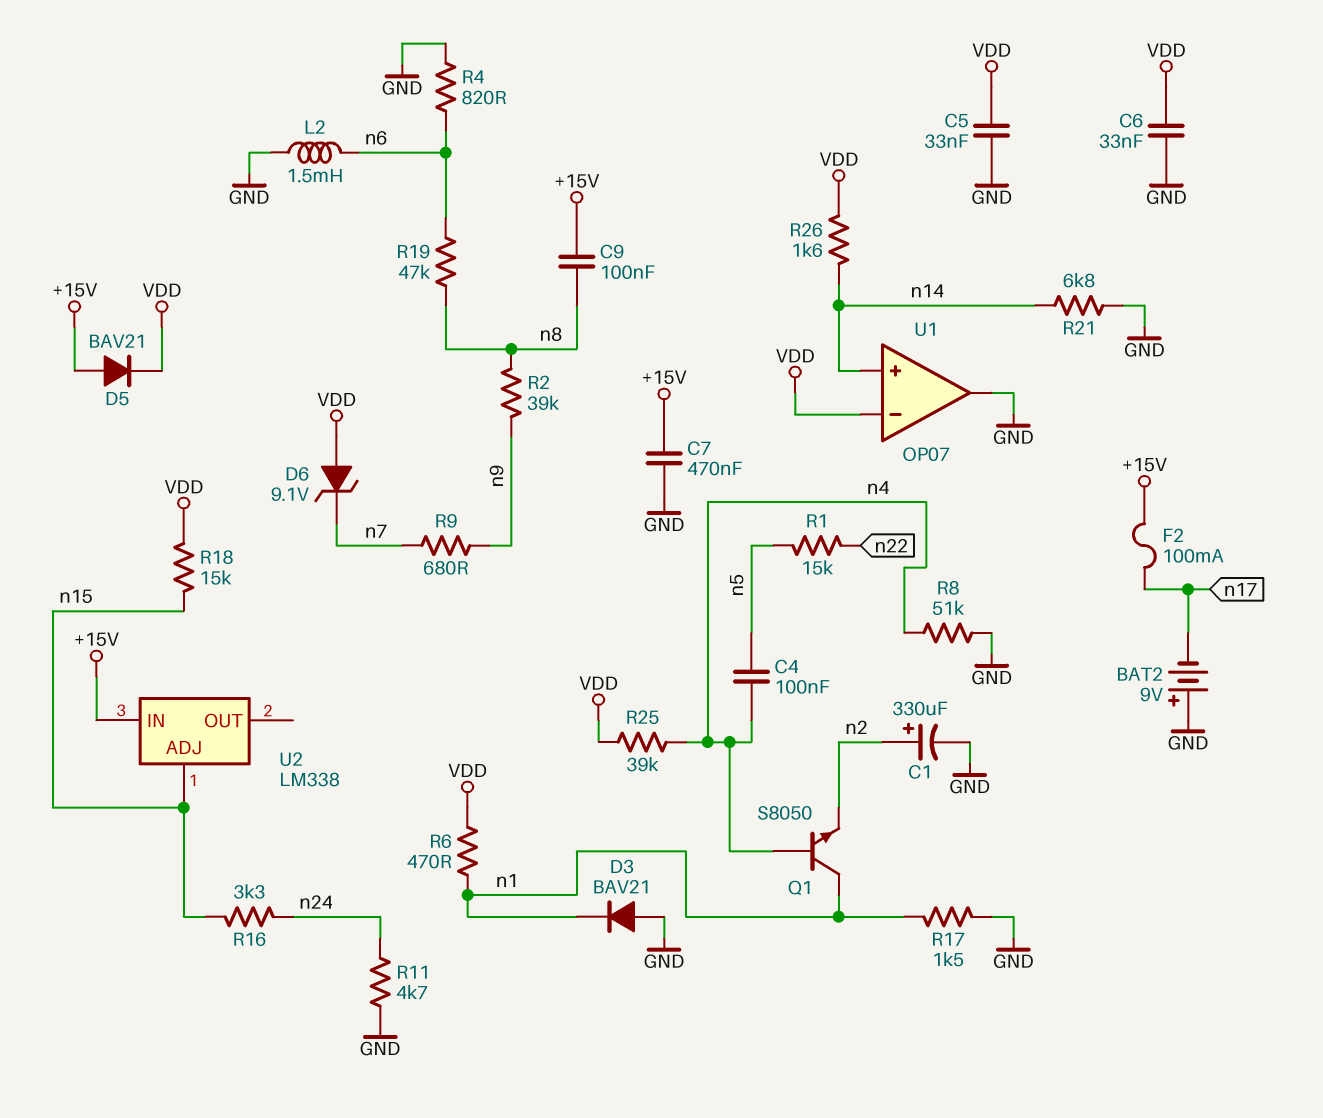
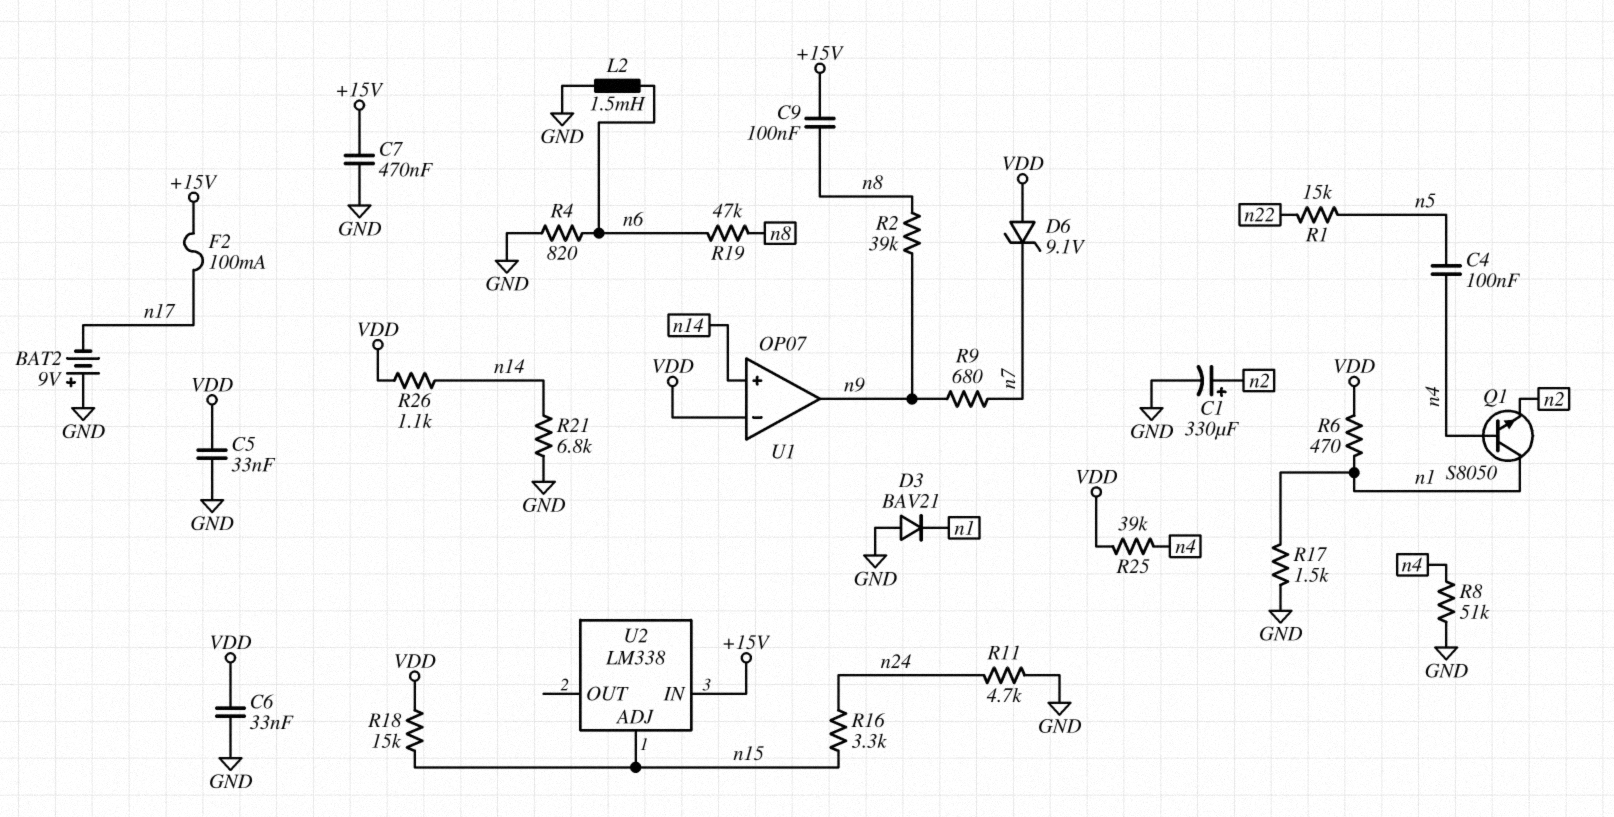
D5: diode BAV21 (A +15V, K VDD) -> none
R26: 1.6k (VDD, n14) -> 1.1k (VDD, n14)
U1 pin out: GND -> n9

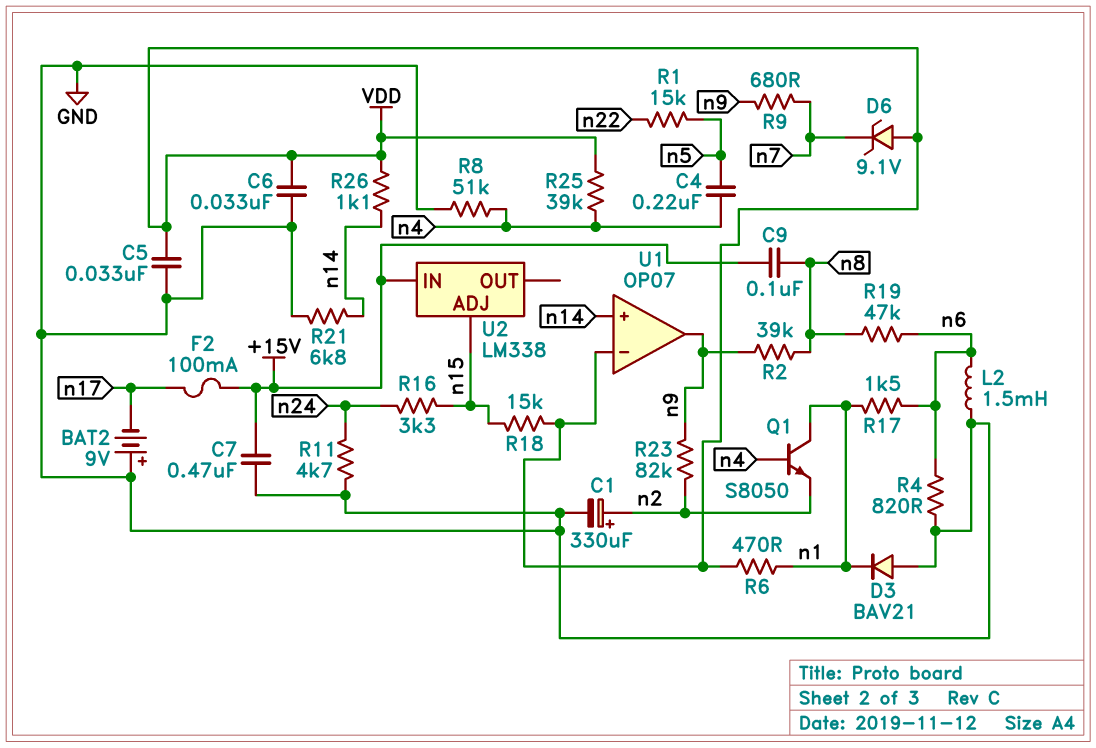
C4: 100nF (n4, n5) -> 220nF (n4, n5)
R17: 1.5k (GND, n1) -> 1.5k (n1, n6)
R23: none -> 82k (n2, n9)

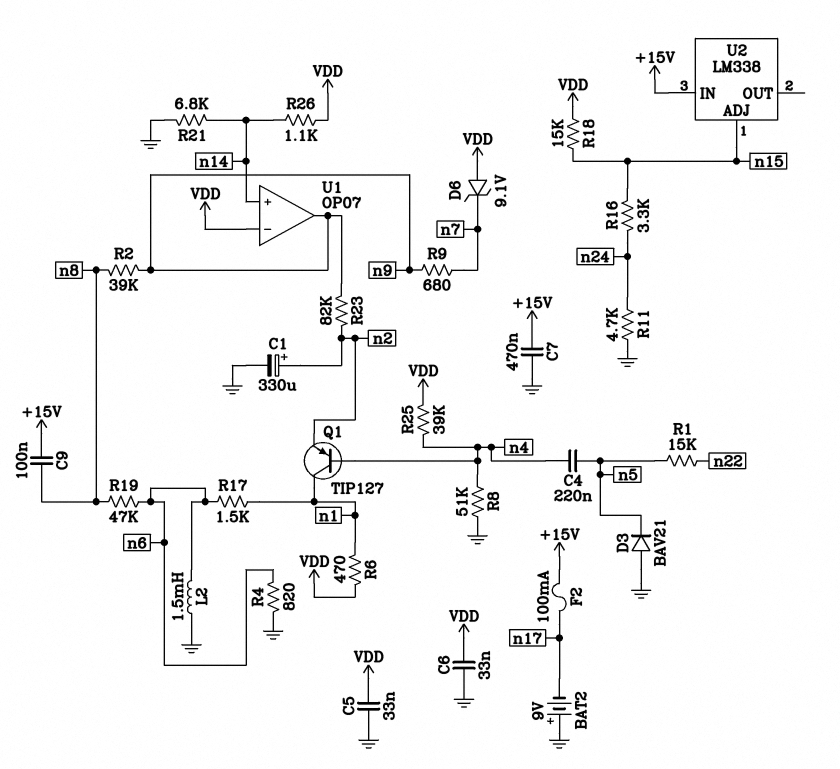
D3: diode BAV21 (A GND, K n1) -> diode BAV21 (A GND, K n5)
Q1: NPN S8050 (B n4, C n1, E n2) -> PNP TIP127 (B n4, C n1, E n2)

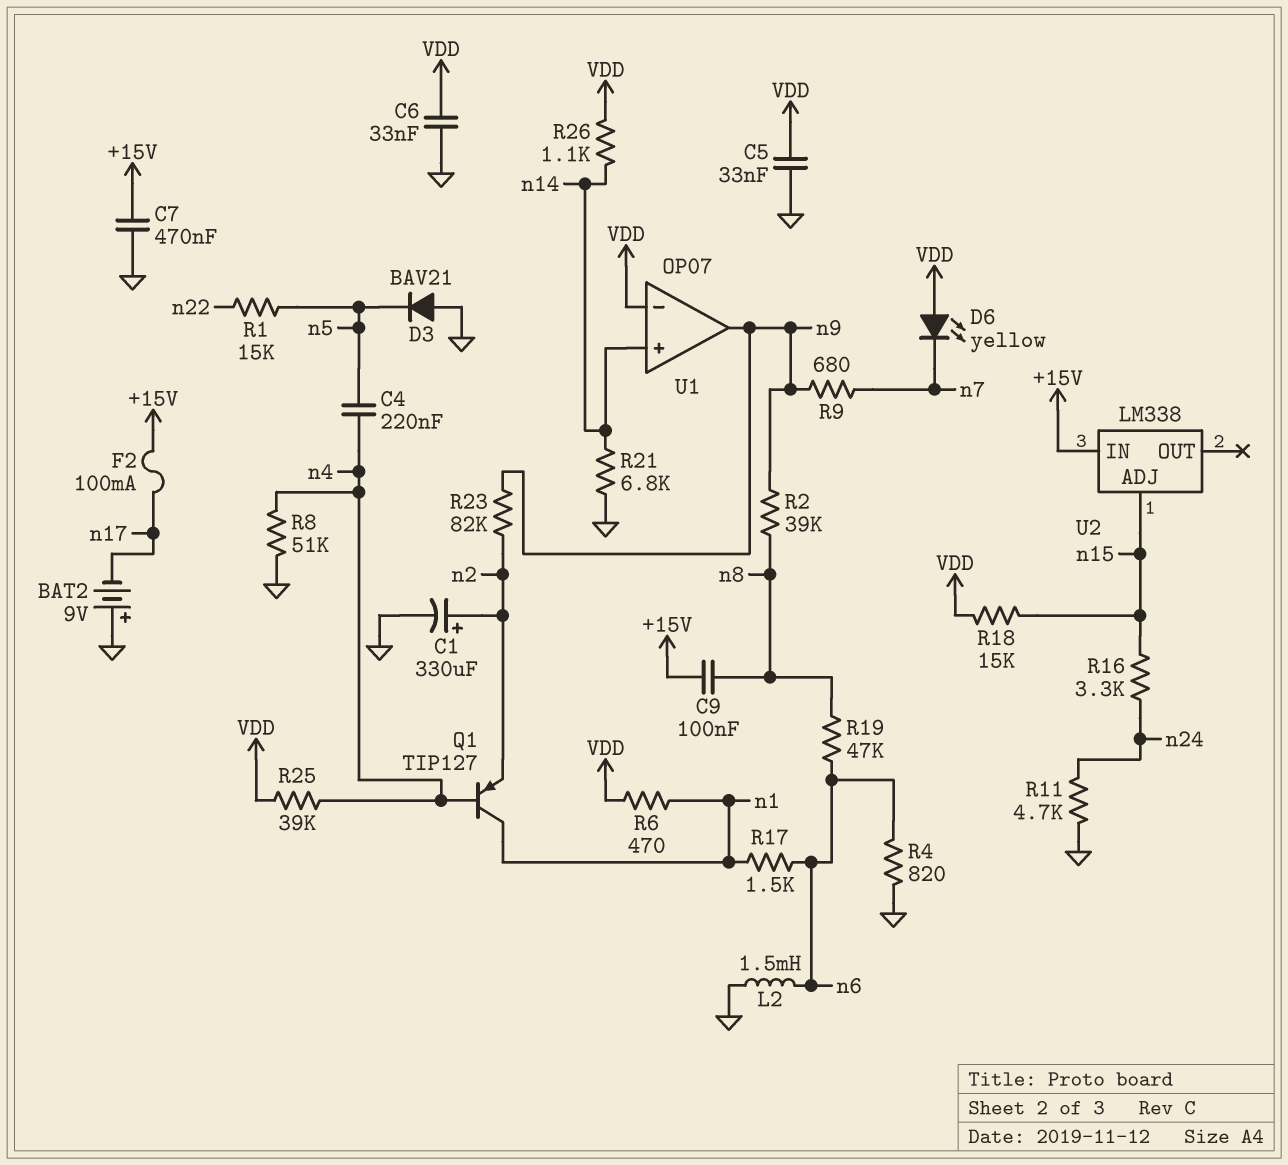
D6: zener 9.1V (A VDD, K n7) -> LED yellow (A VDD, K n7)

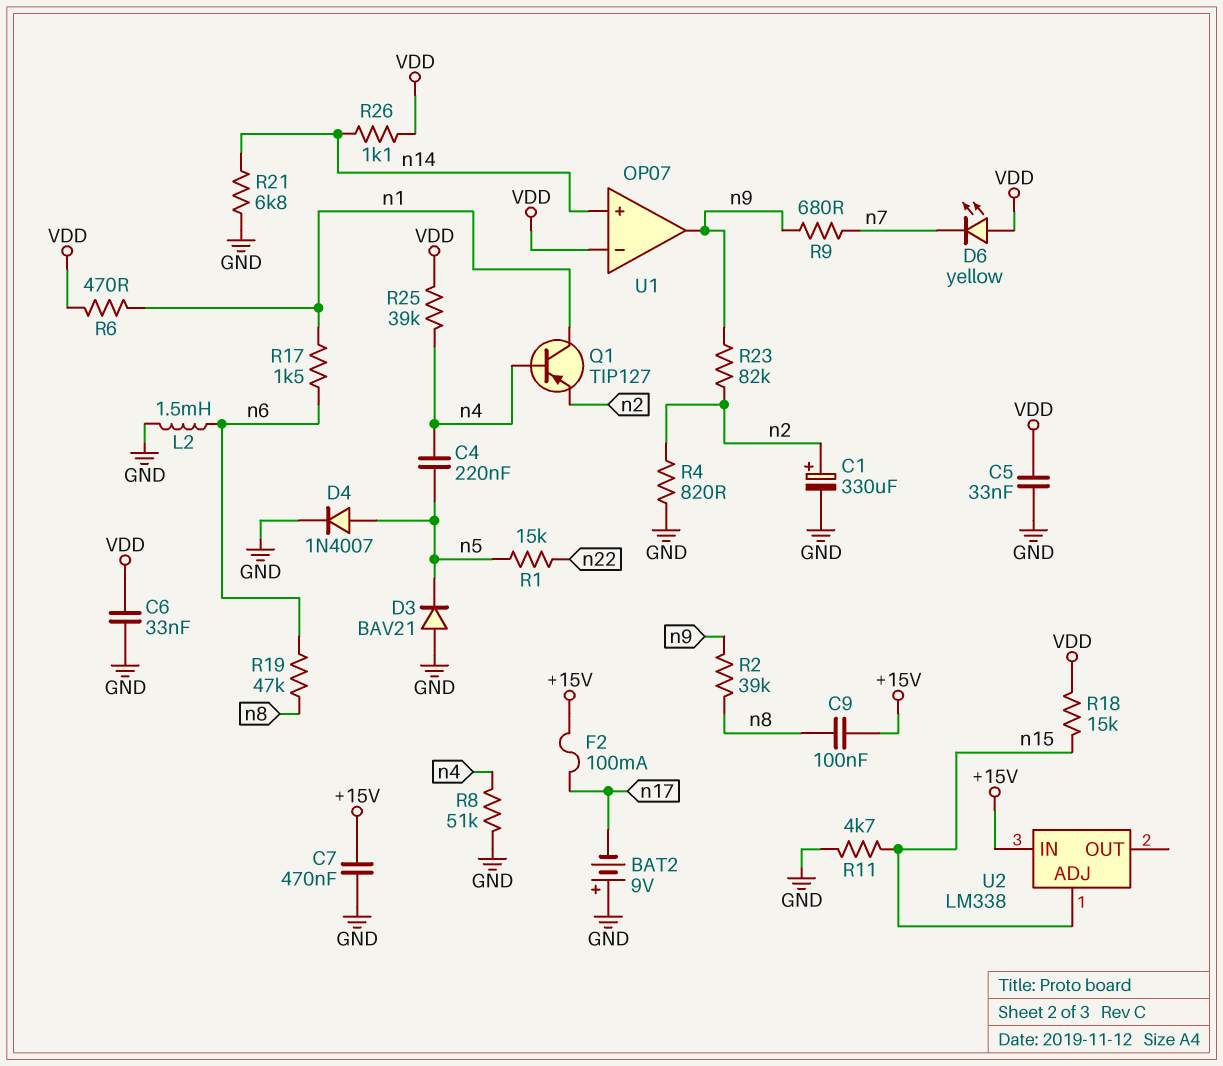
D4: none -> diode 1N4007 (A n5, K GND)
R4: 820 (GND, n6) -> 820 (GND, n2)
R11: 4.7k (GND, n24) -> 4.7k (GND, n15)
R16: 3.3k (n15, n24) -> none

